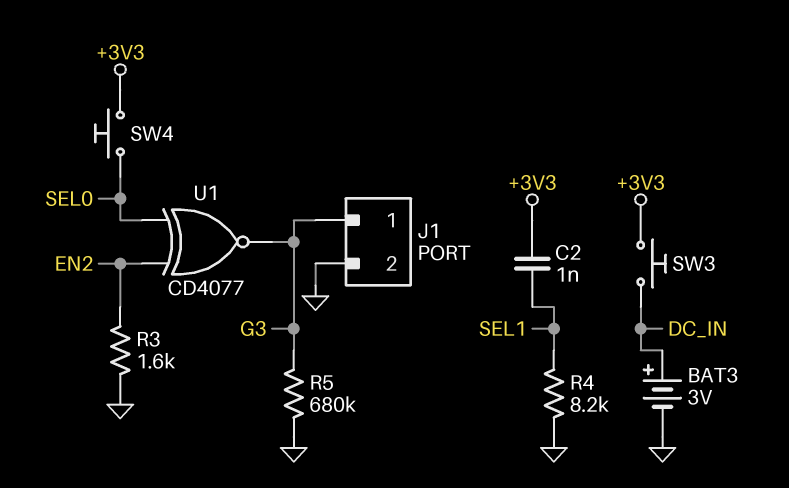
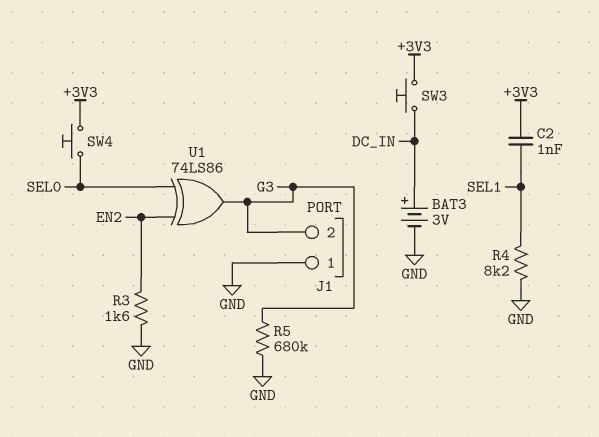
J1 pin 1: G3 -> GND
J1 pin 2: GND -> G3
U1: XNOR CD4077 (in EN2, in SEL0, out G3) -> XOR 74LS86 (in EN2, in SEL0, out G3)

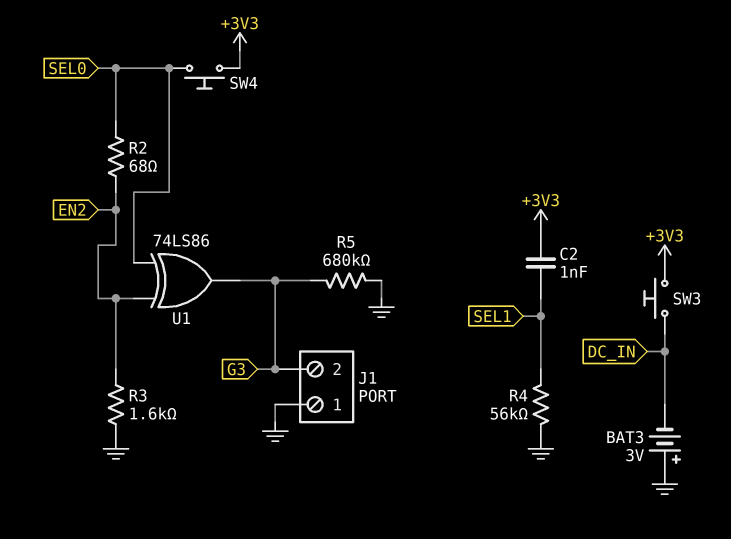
BAT3: 3V (plus DC_IN, minus GND) -> 3V (plus GND, minus DC_IN)
R2: none -> 68 (EN2, SEL0)
R4: 8.2k (GND, SEL1) -> 56k (GND, SEL1)

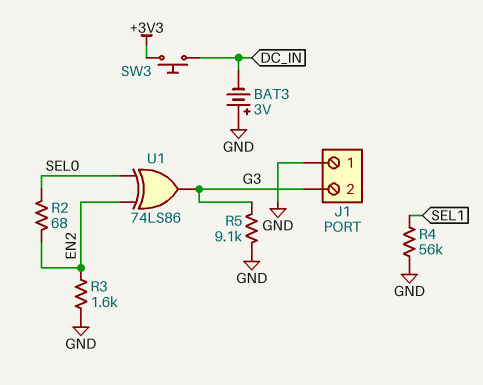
C2: 1nF (+3V3, SEL1) -> none
R5: 680k (G3, GND) -> 9.1k (G3, GND)
SW4: button (+3V3, SEL0) -> none

